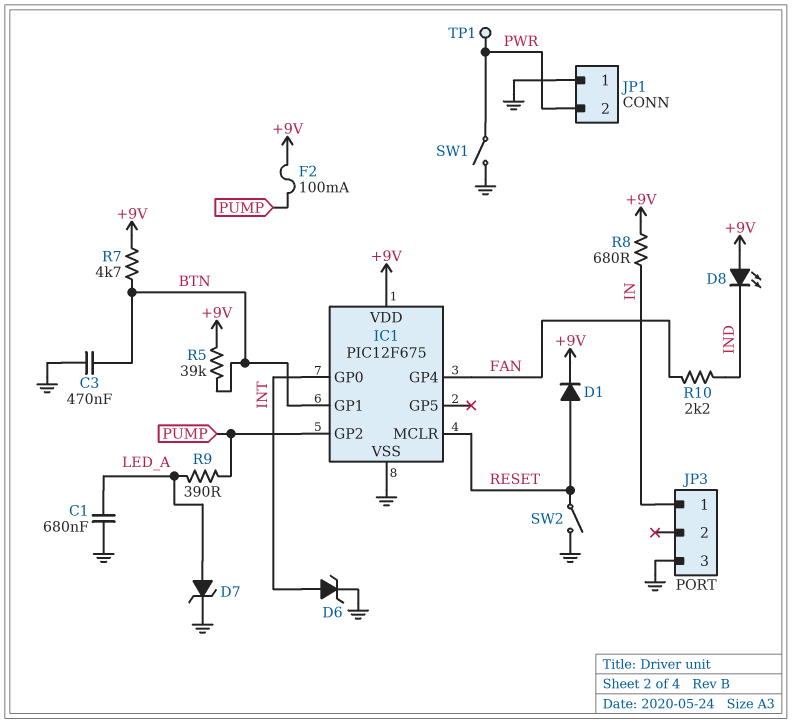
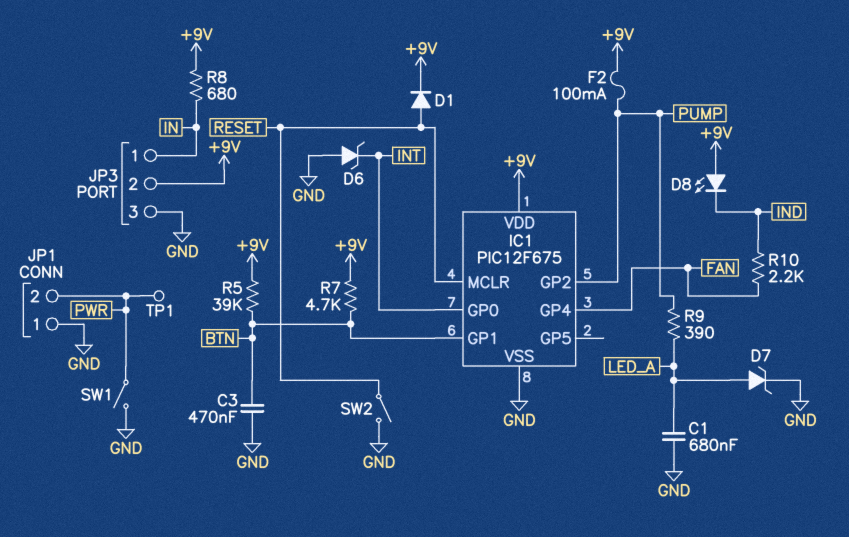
D6: zener (A INT, K GND) -> zener (A GND, K INT)
JP3 pin 2: none -> +9V

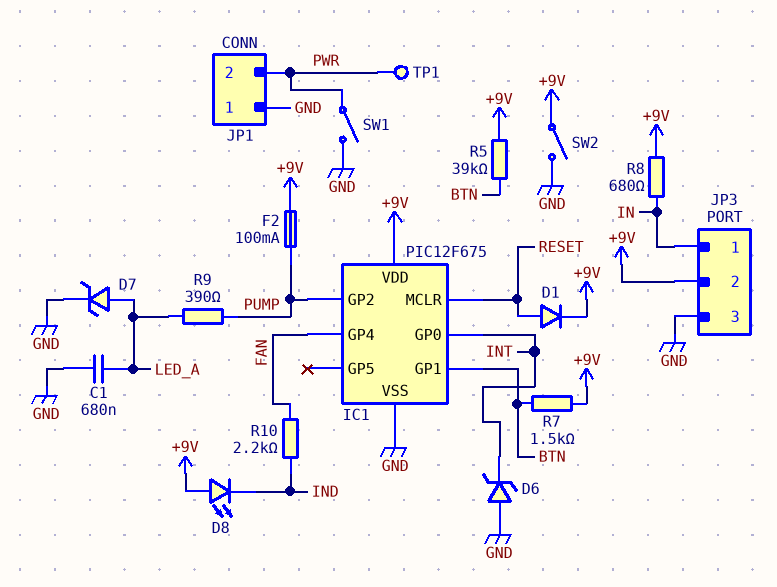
C3: 470nF (BTN, GND) -> none
R7: 4.7k (+9V, BTN) -> 1.5k (+9V, BTN)
SW2: switch (GND, RESET) -> switch (+9V, GND)

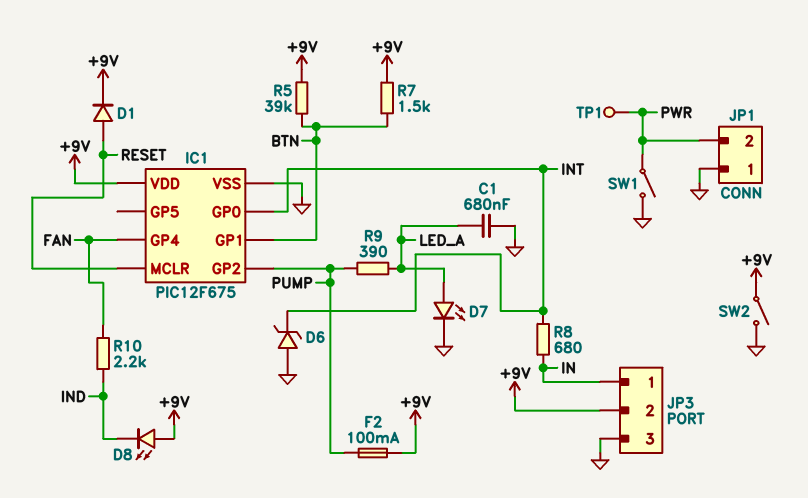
D7: zener (A LED_A, K GND) -> LED (A LED_A, K GND)
R8: 680 (+9V, IN) -> 680 (IN, INT)

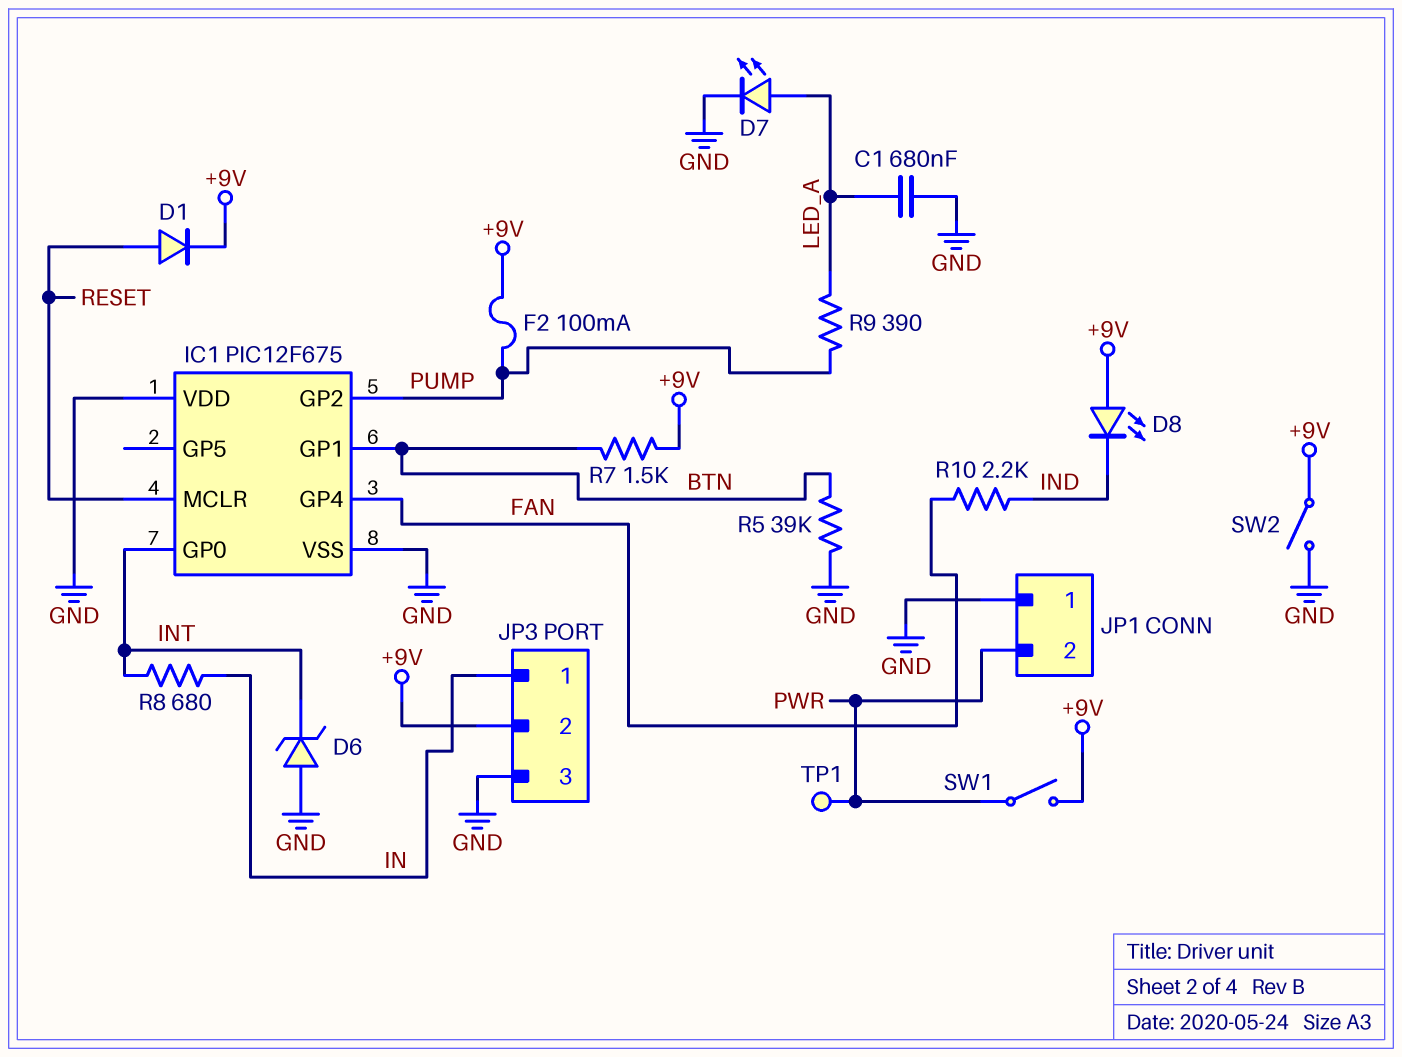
IC1 pin VDD: +9V -> GND
R5: 39k (+9V, BTN) -> 39k (BTN, GND)
SW1: switch (GND, PWR) -> switch (+9V, PWR)

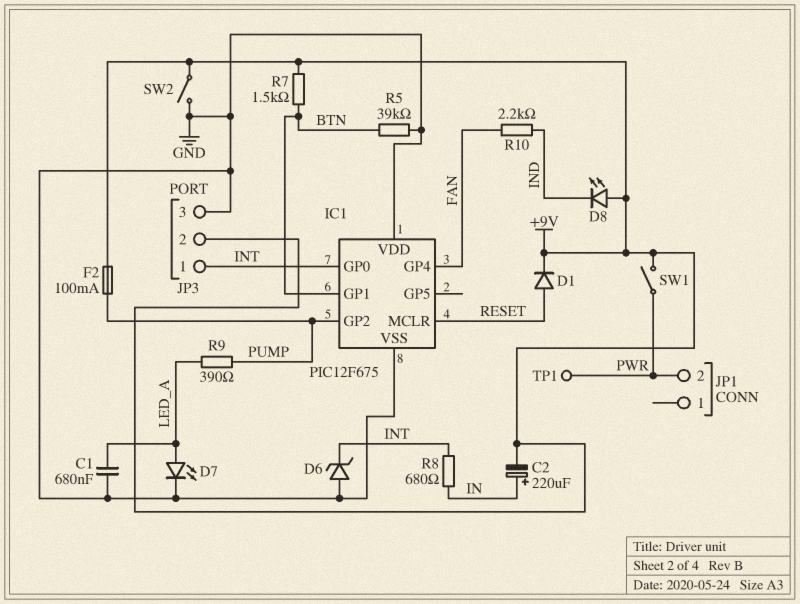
C2: none -> 220uF (plus IN, minus +9V)
JP1 pin 1: GND -> none
JP3 pin 1: IN -> INT

